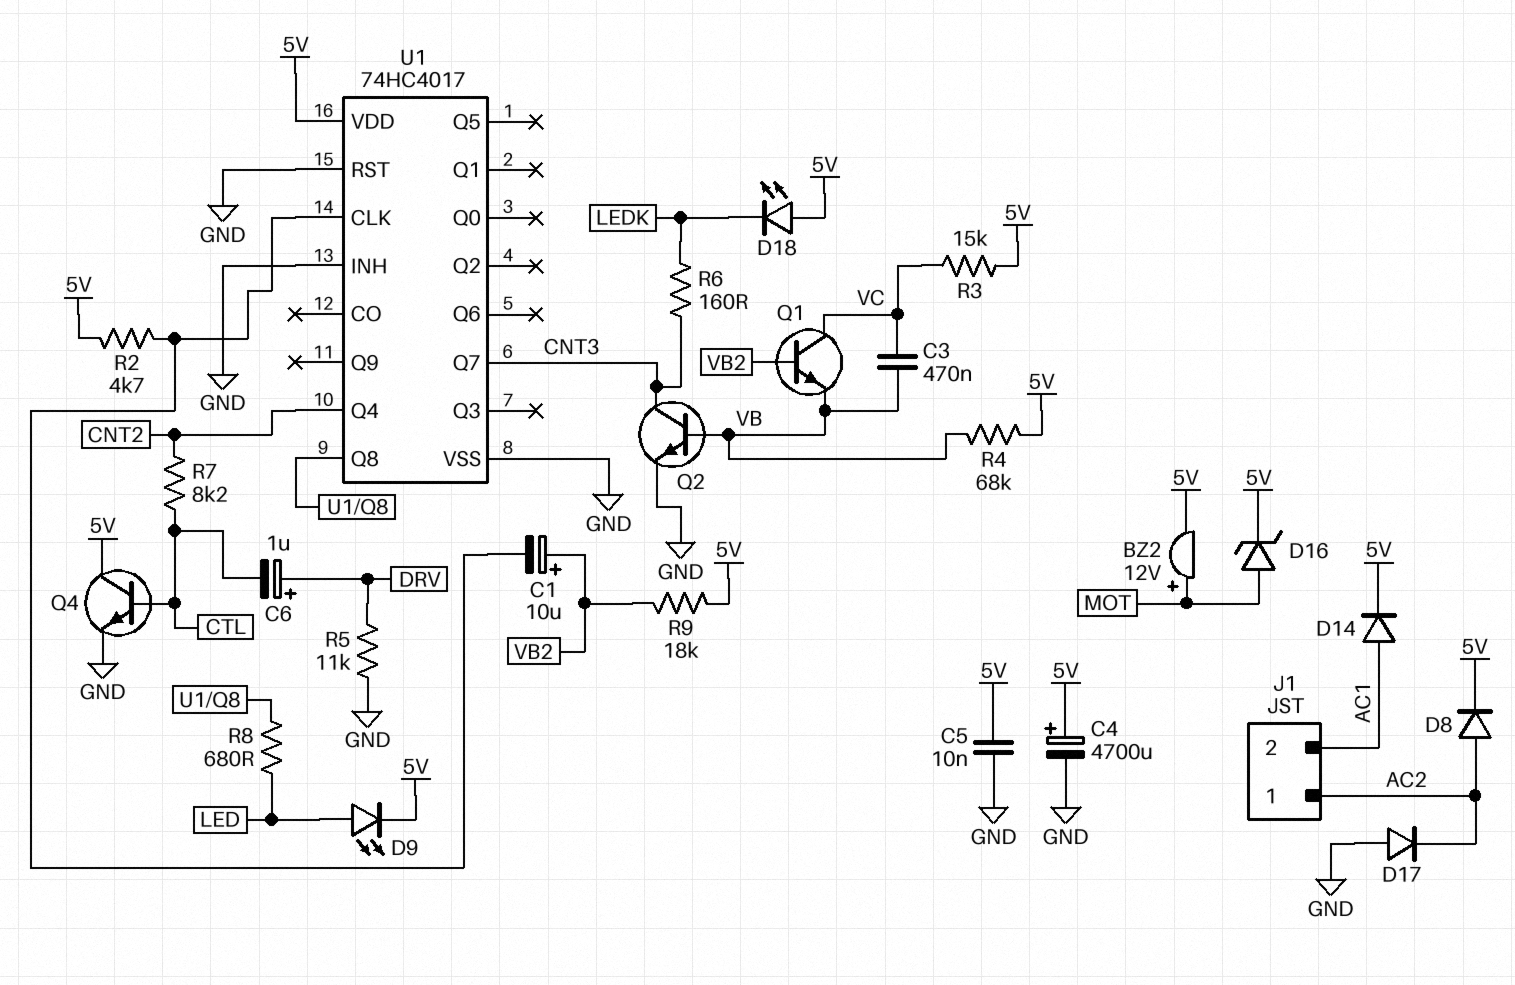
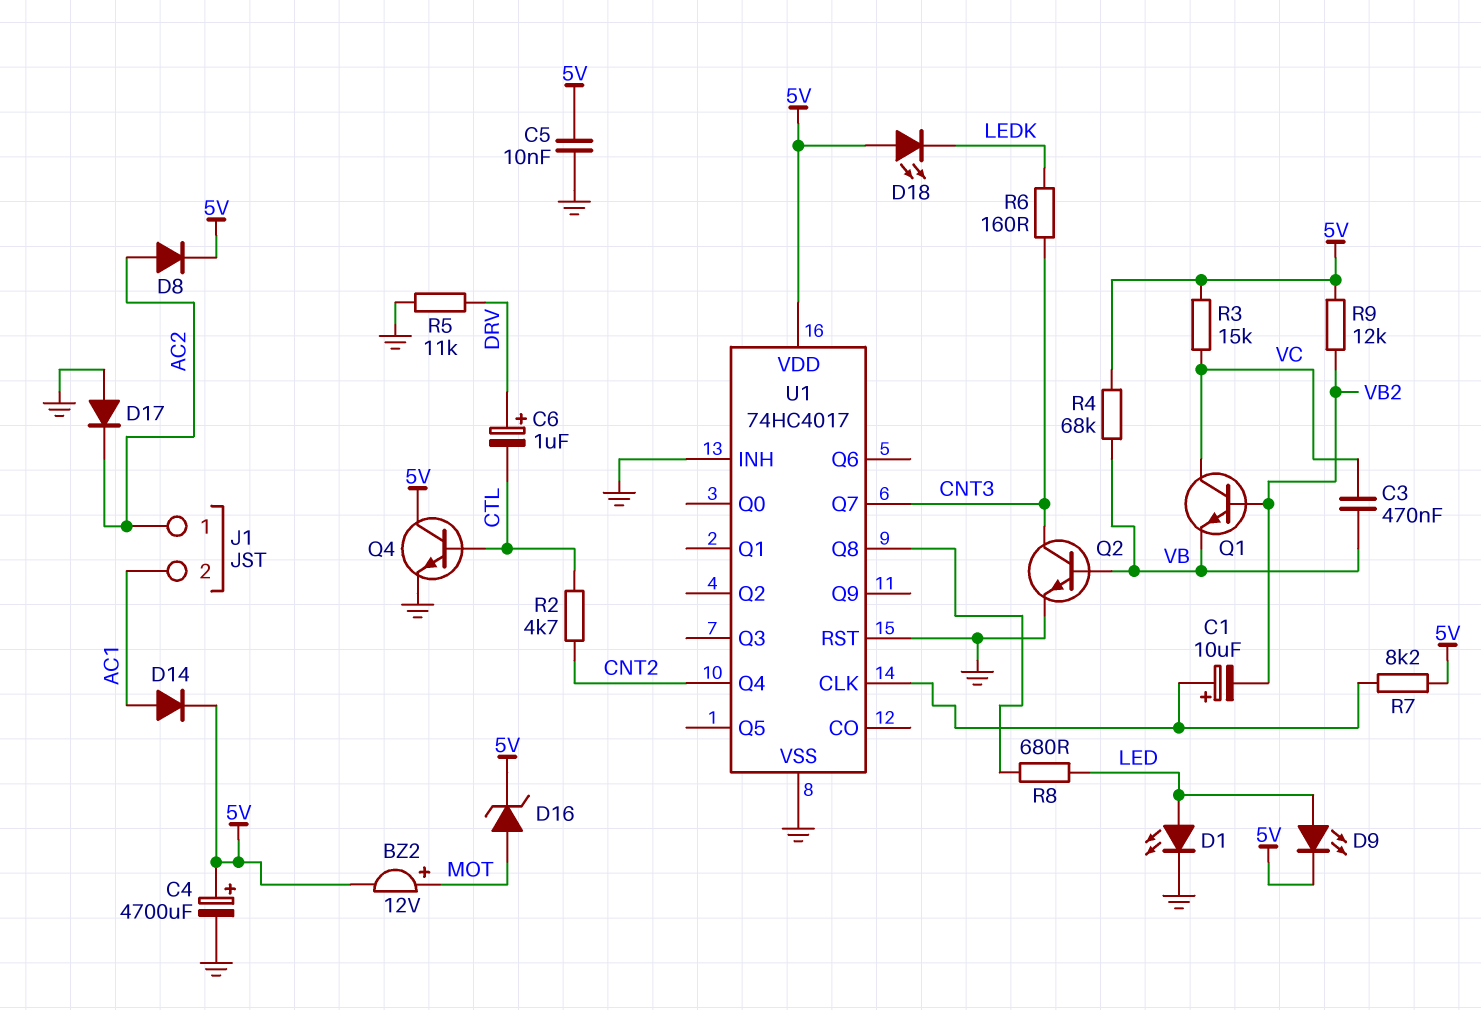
C1: 10uF (plus VB2, minus U1/CLK) -> 10uF (plus U1/CLK, minus VB2)
D1: none -> LED (A LED, K GND)
R2: 4.7k (5V, U1/CLK) -> 4.7k (CNT2, CTL)
R7: 8.2k (CNT2, CTL) -> 8.2k (5V, U1/CLK)
R9: 18k (5V, VB2) -> 12k (5V, VB2)

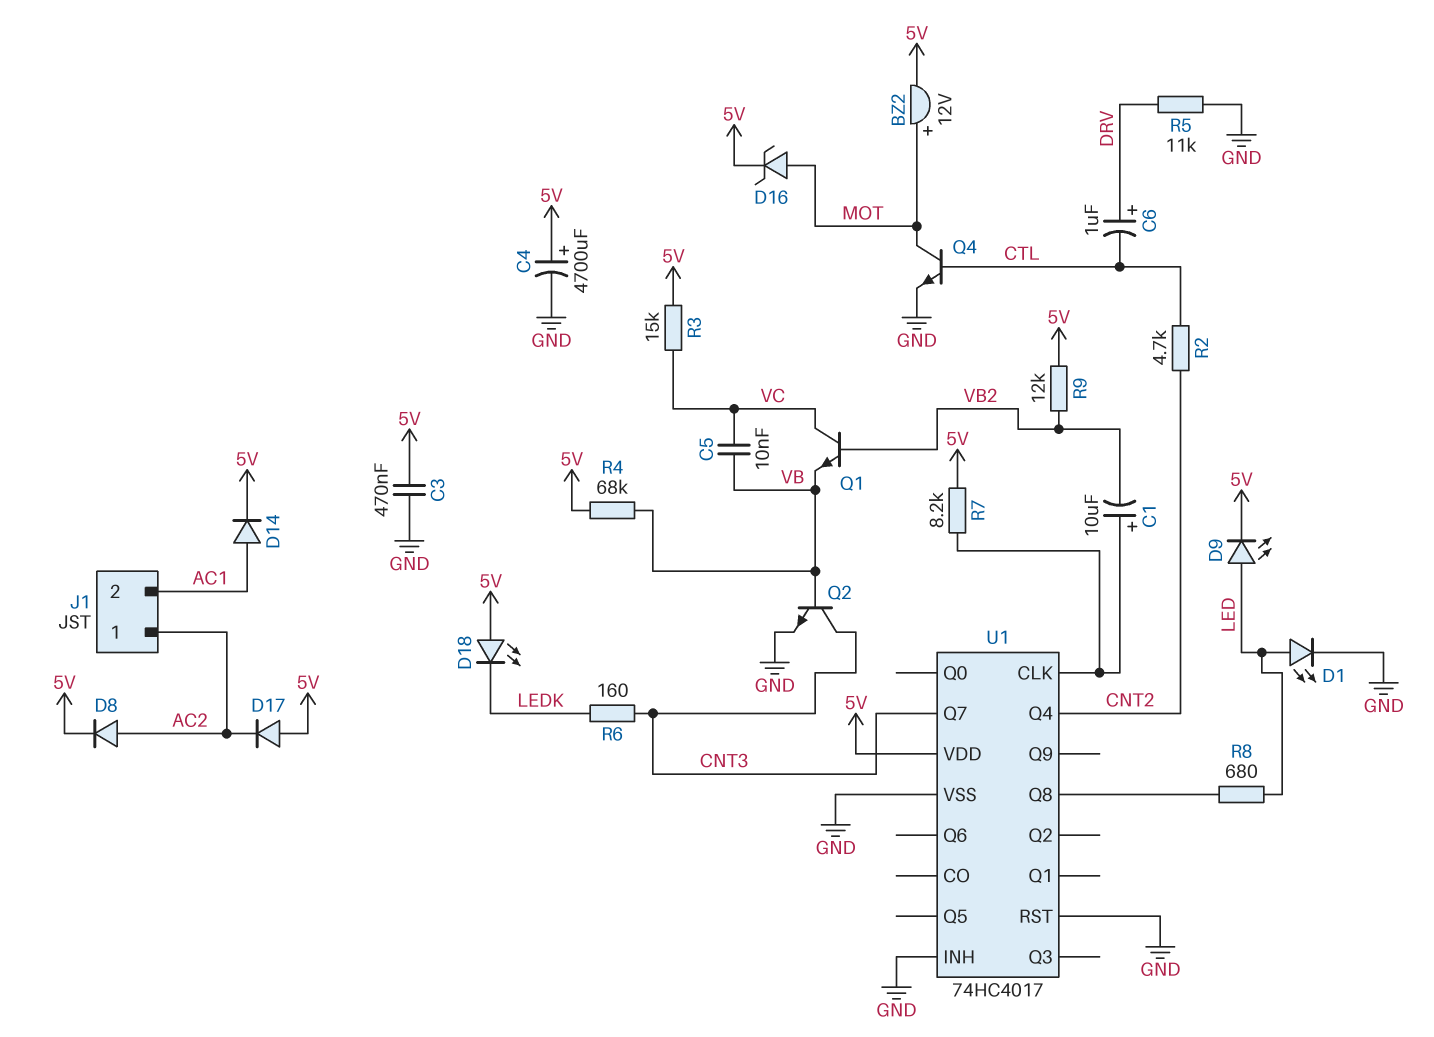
C3: 470nF (VB, VC) -> 470nF (5V, GND)
C5: 10nF (5V, GND) -> 10nF (VB, VC)
D17: diode (A GND, K AC2) -> diode (A 5V, K AC2)
Q4: NPN (B CTL, C 5V, E GND) -> NPN (B CTL, C MOT, E GND)

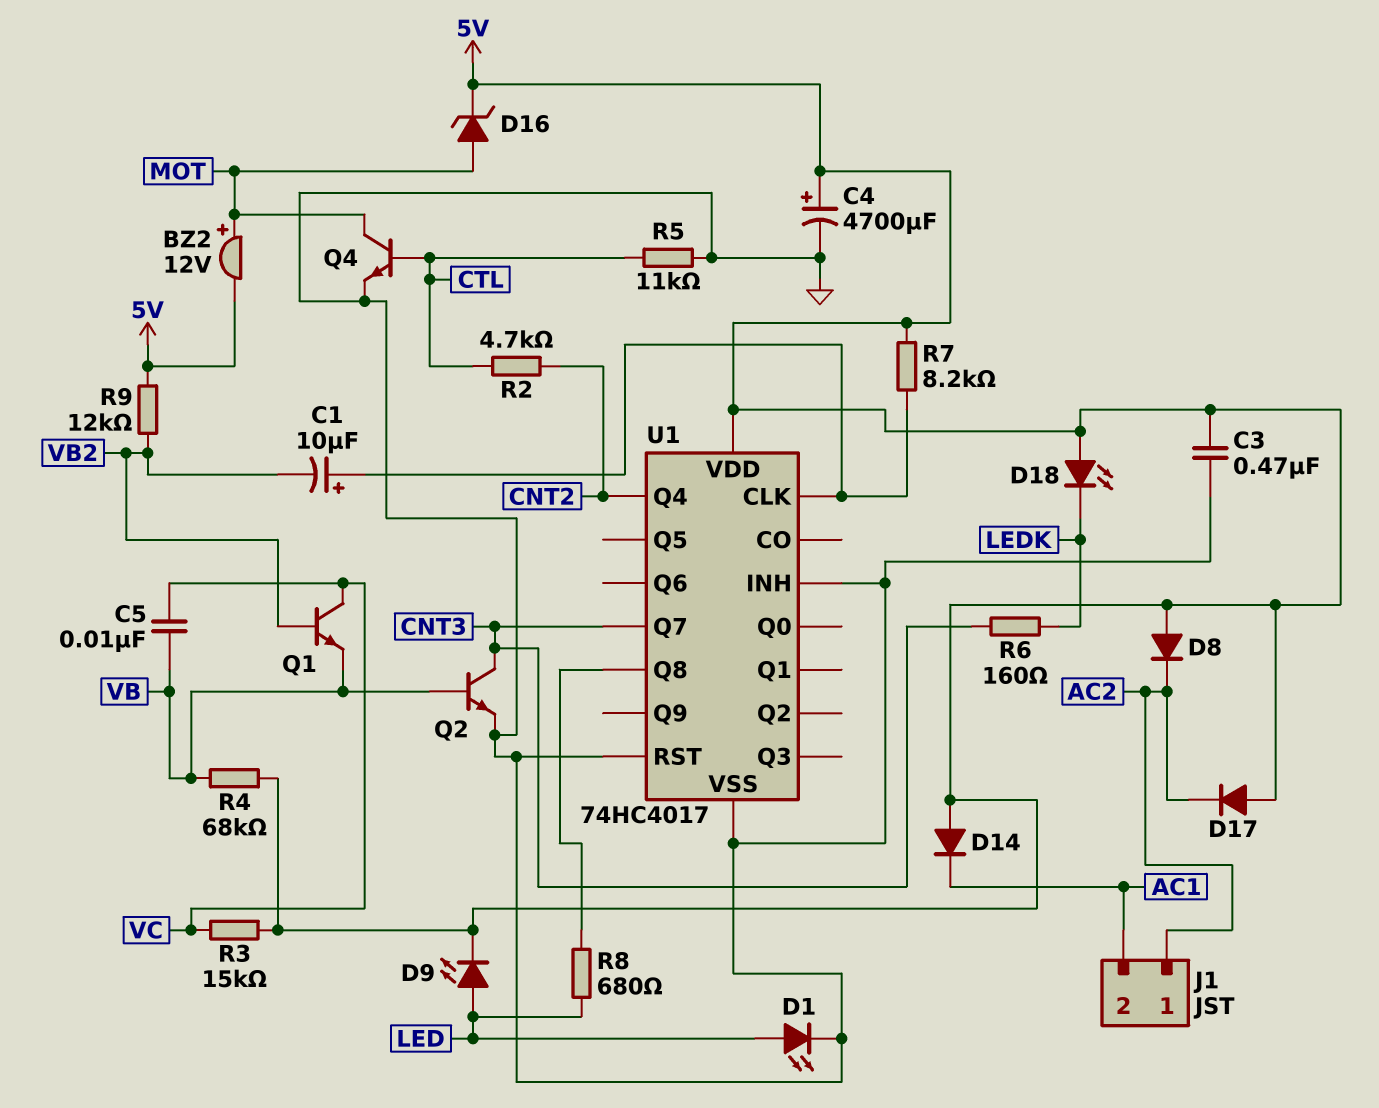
C6: 1uF (plus DRV, minus CTL) -> none
D8: diode (A AC2, K 5V) -> diode (A 5V, K AC2)
D14: diode (A AC1, K 5V) -> diode (A 5V, K AC1)
R5: 11k (DRV, GND) -> 11k (CTL, GND)

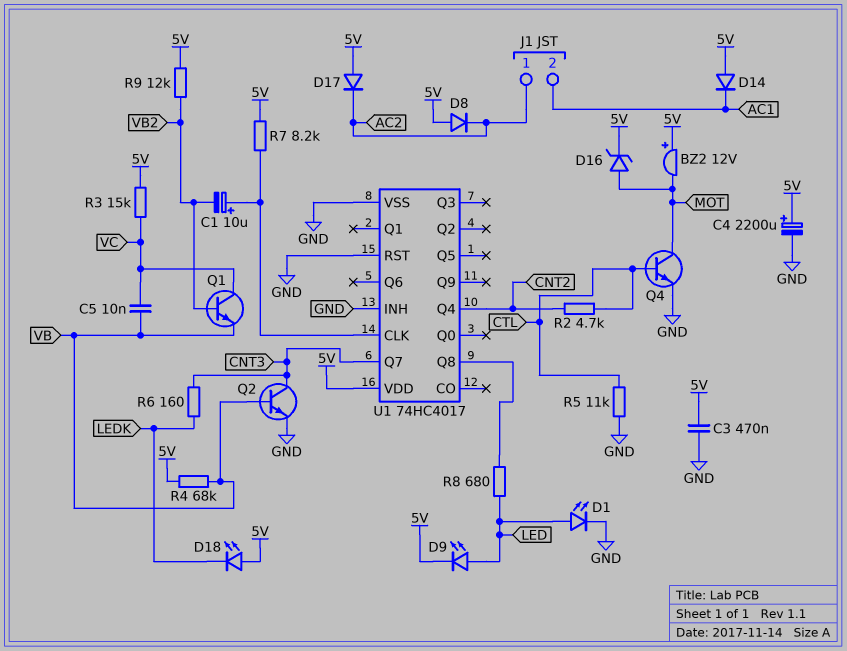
BZ2: buzzer 12V (plus MOT, minus 5V) -> buzzer 12V (plus 5V, minus MOT)
C4: 4700uF (plus 5V, minus GND) -> 2200uF (plus 5V, minus GND)

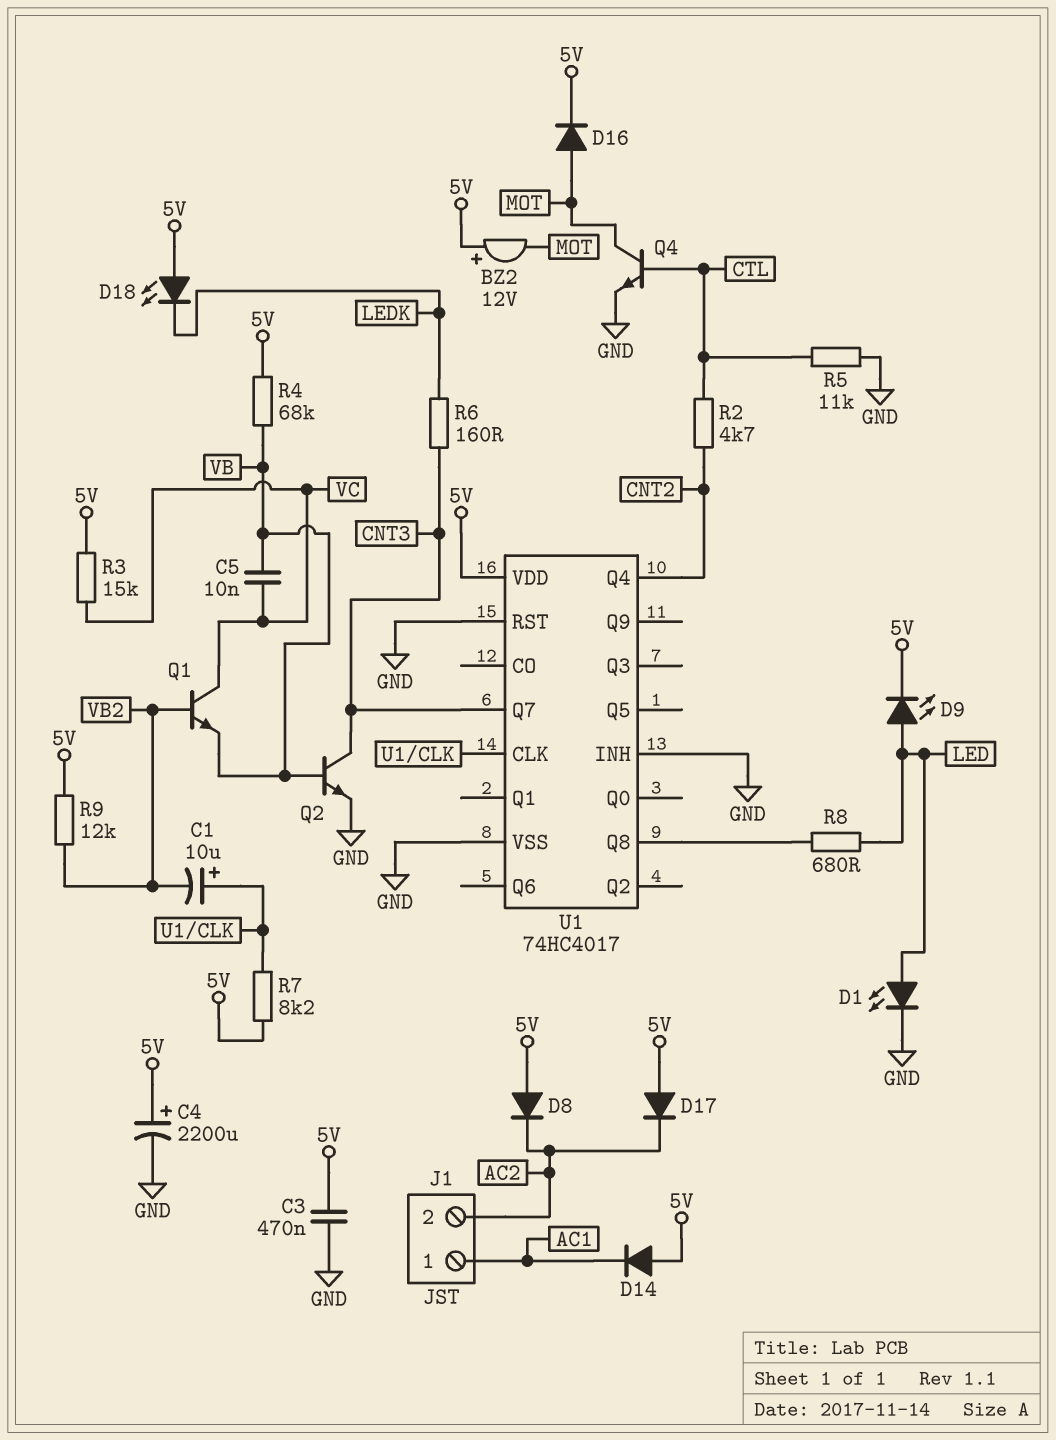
D16: zener (A MOT, K 5V) -> diode (A MOT, K 5V)
J1 pin 1: AC2 -> AC1
J1 pin 2: AC1 -> AC2

